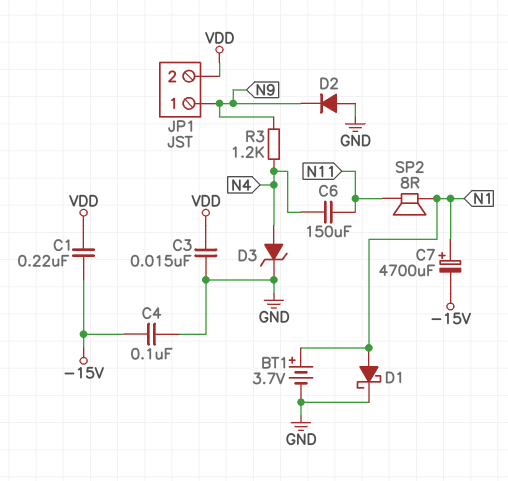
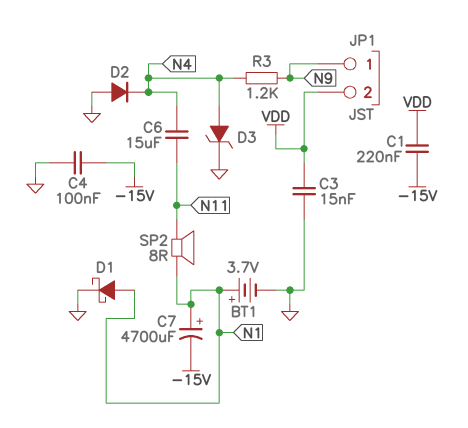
C6: 150uF (N4, N11) -> 15uF (N4, N11)
D2: diode (A GND, K N9) -> diode (A GND, K N4)

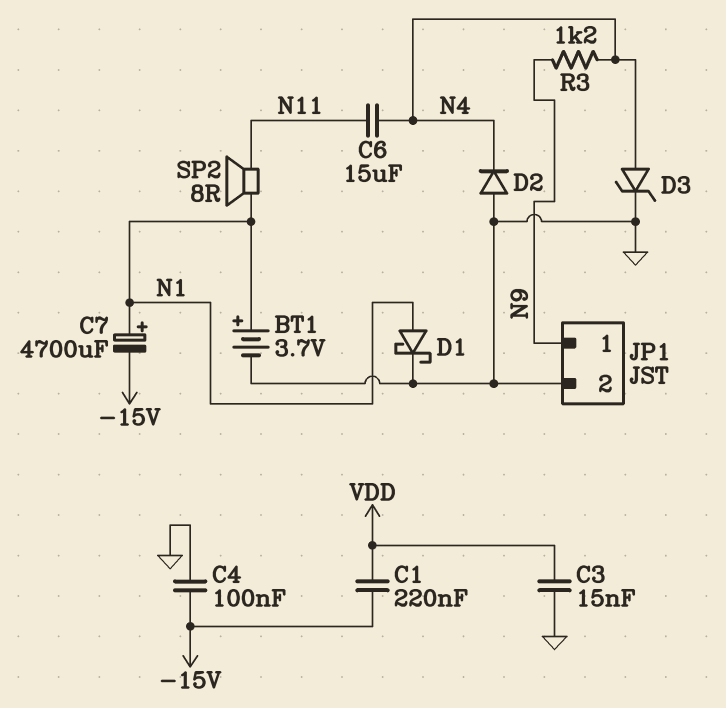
JP1 pin 2: VDD -> GND

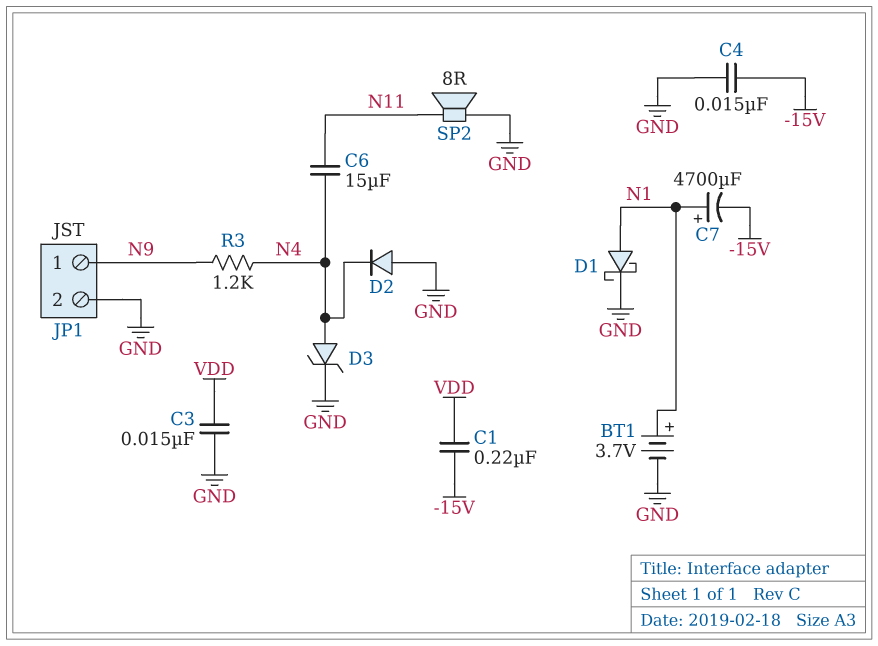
C4: 100nF (-15V, GND) -> 15nF (-15V, GND)
SP2: speaker 8R (N1, N11) -> speaker 8R (GND, N11)

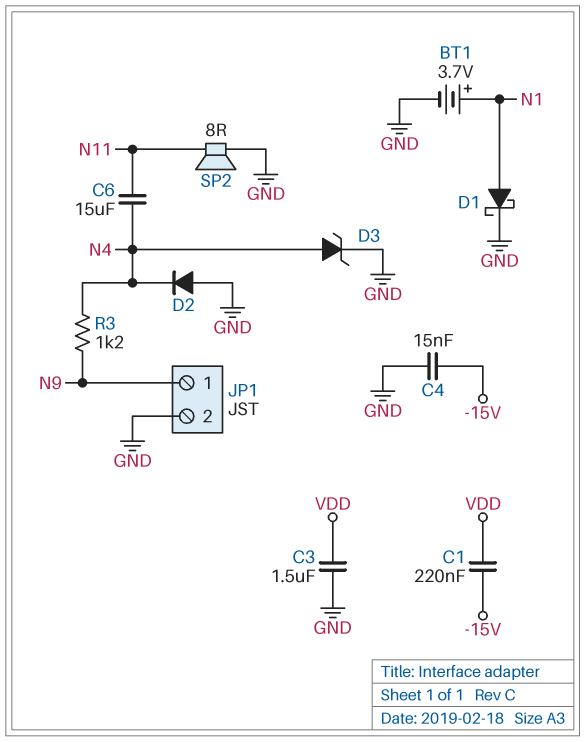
C3: 15nF (GND, VDD) -> 1.5uF (GND, VDD)
C7: 4700uF (plus N1, minus -15V) -> none

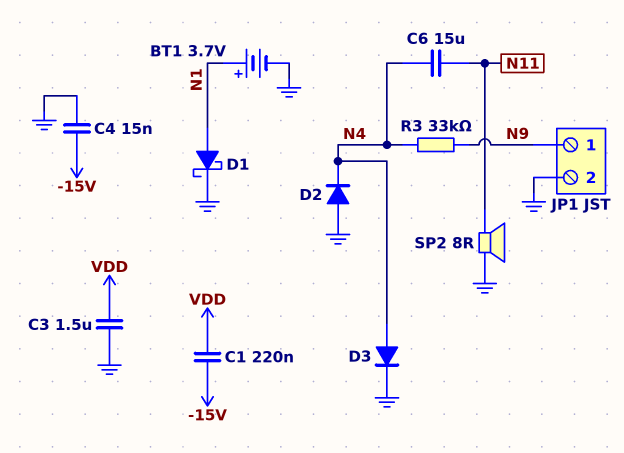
D3: zener (A N4, K GND) -> diode (A N4, K GND)
R3: 1.2k (N4, N9) -> 33k (N4, N9)

